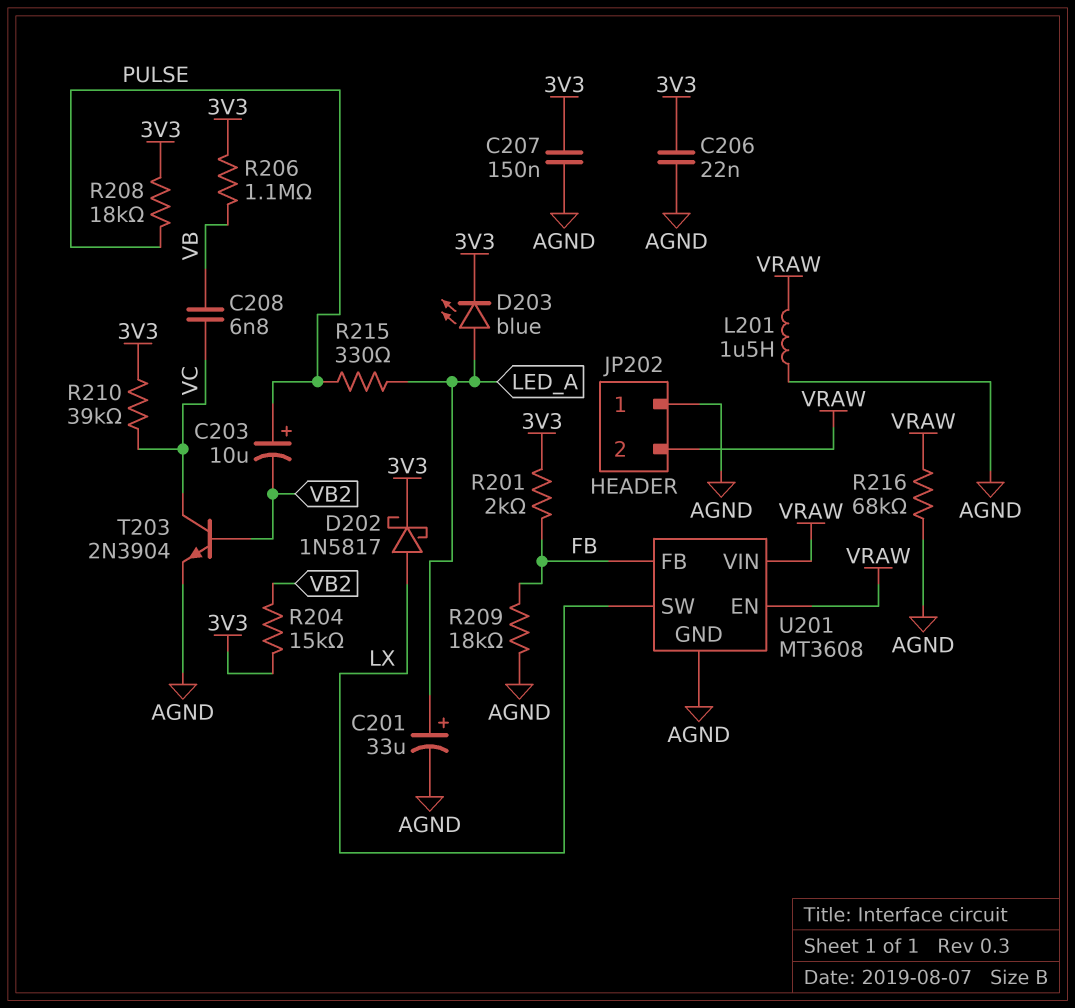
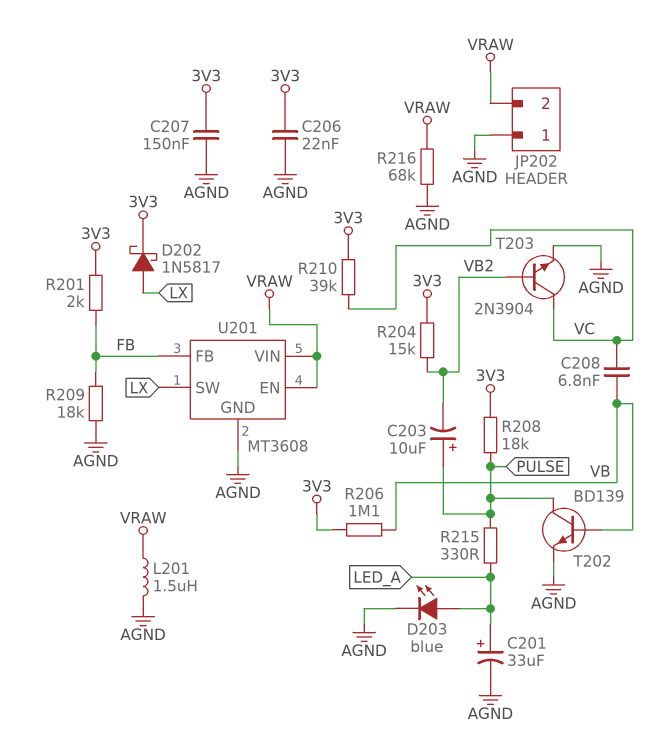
D203: LED blue (A LED_A, K 3V3) -> LED blue (A LED_A, K AGND)
T202: none -> NPN BD139 (B VB, C PULSE, E AGND)

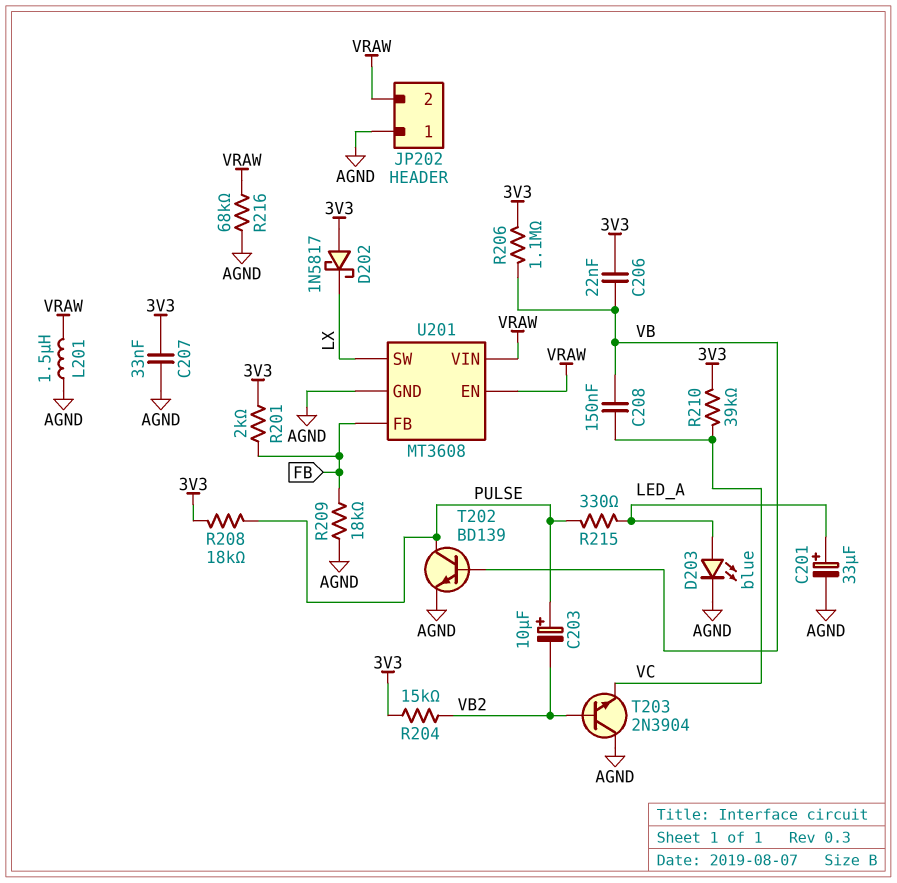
C206: 22nF (3V3, AGND) -> 22nF (3V3, VB)
C207: 150nF (3V3, AGND) -> 33nF (3V3, AGND)
C208: 6.8nF (VB, VC) -> 150nF (VB, VC)
D202: schottky 1N5817 (A LX, K 3V3) -> schottky 1N5817 (A 3V3, K LX)
T203: NPN 2N3904 (B VB2, C VC, E AGND) -> NPN 2N3904 (B VB2, C AGND, E VC)

